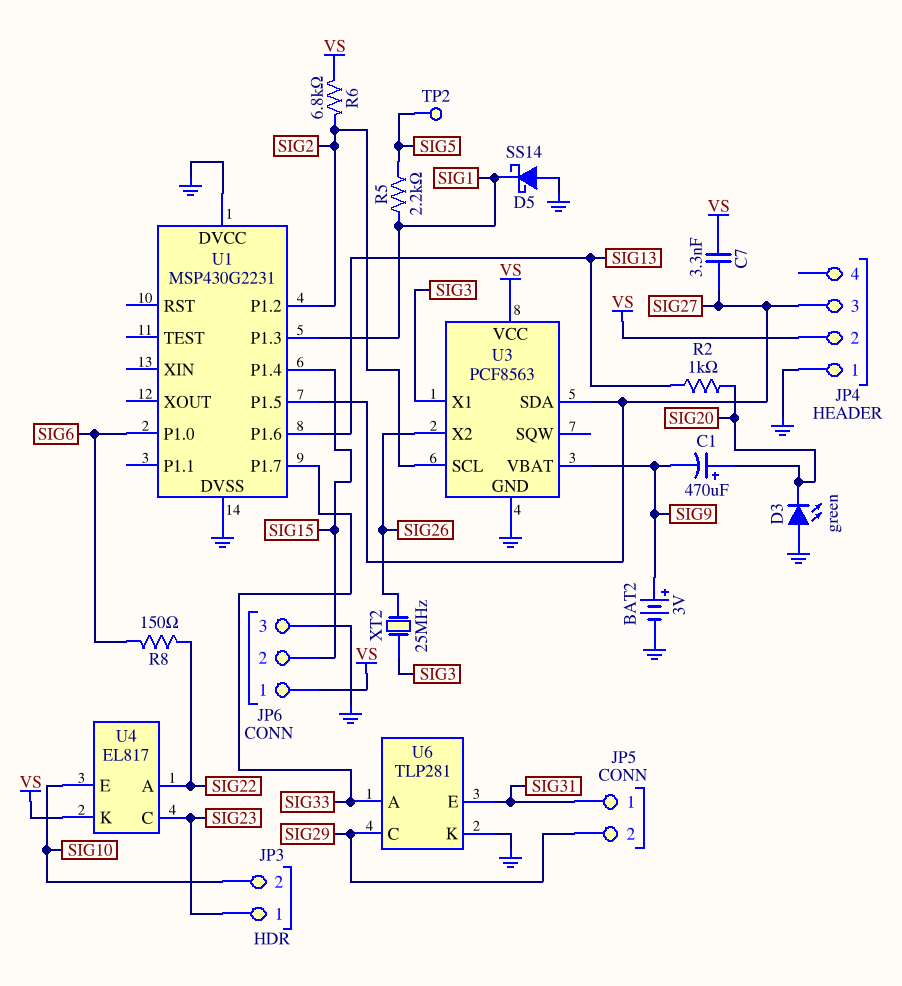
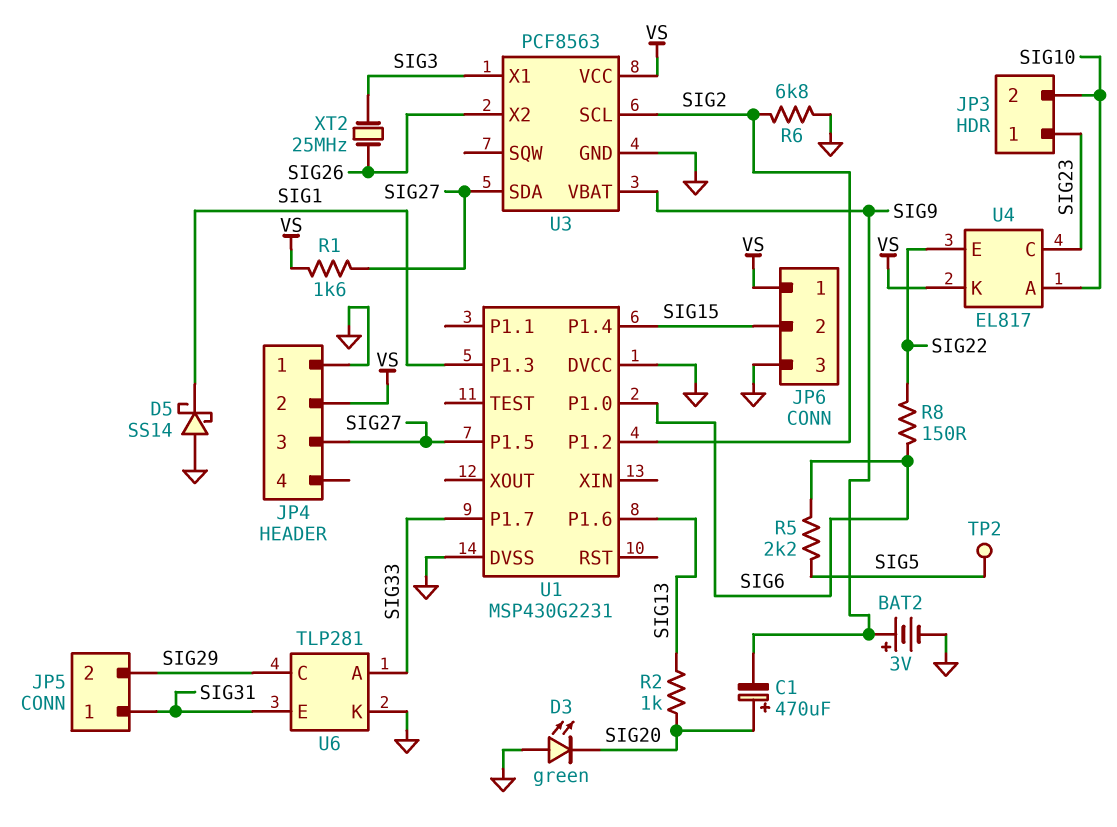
C7: 3.3nF (SIG27, VS) -> none
R1: none -> 1.6k (SIG27, VS)
R5: 2.2k (SIG1, SIG5) -> 2.2k (SIG5, SIG6)
R6: 6.8k (SIG2, VS) -> 6.8k (GND, SIG2)
U4 pin A: SIG22 -> SIG10
U4 pin E: SIG10 -> SIG22

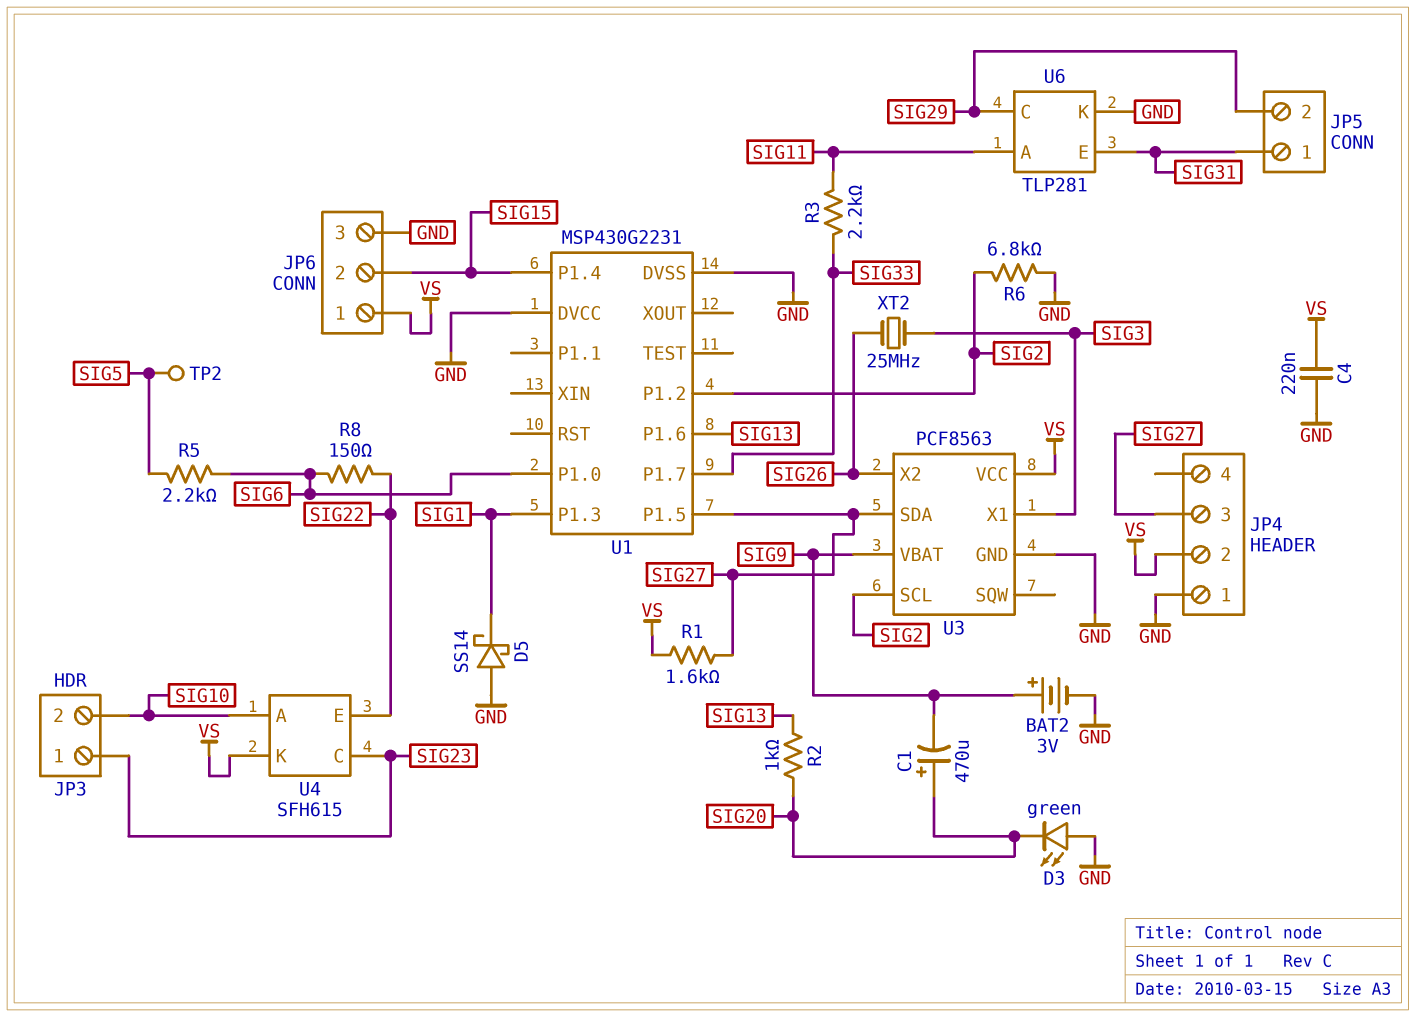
C4: none -> 220nF (GND, VS)
R3: none -> 2.2k (SIG11, SIG33)
U4: EL817 -> SFH615
U6 pin A: SIG33 -> SIG11

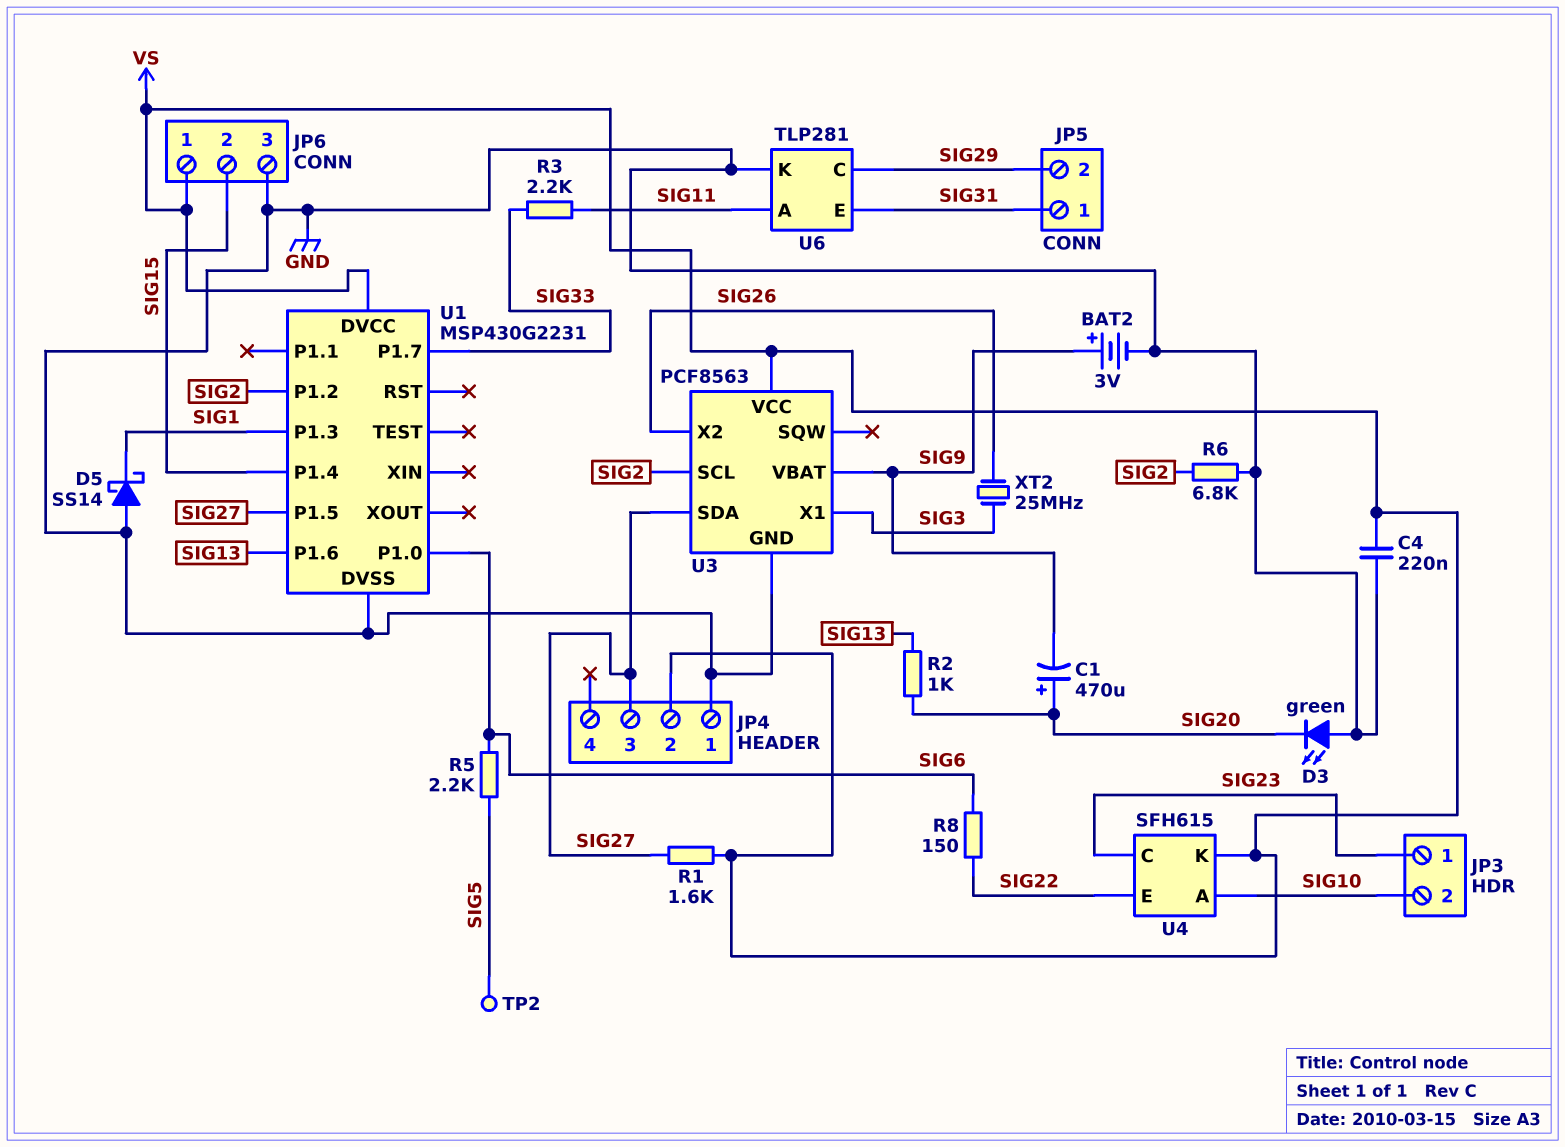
U1 pin DVCC: GND -> VS

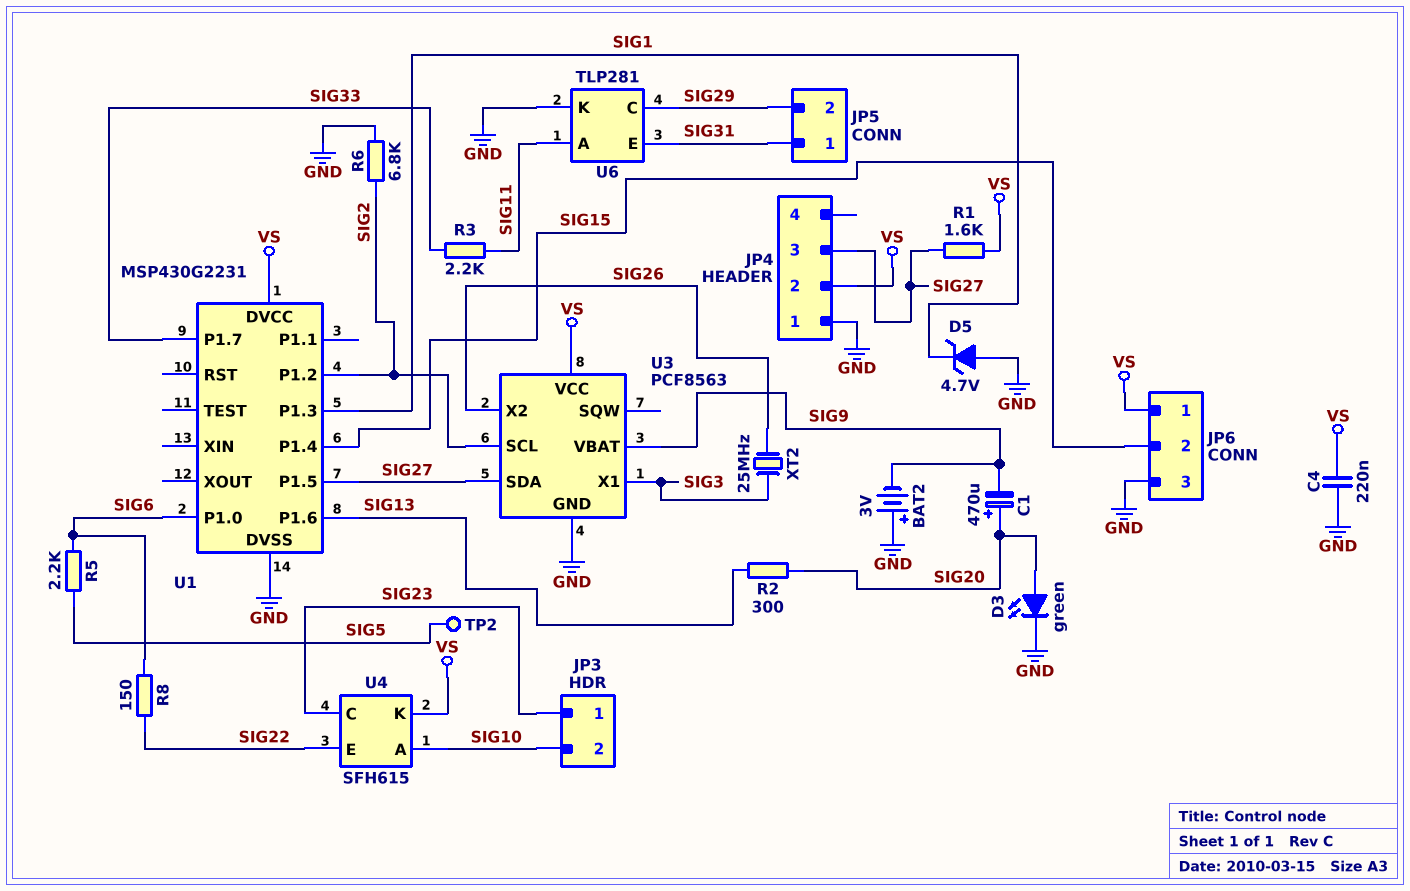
BAT2: 3V (plus SIG9, minus GND) -> 3V (plus GND, minus SIG9)
D3: LED green (A GND, K SIG20) -> LED green (A SIG20, K GND)
D5: schottky SS14 (A GND, K SIG1) -> zener 4.7V (A GND, K SIG1)
R2: 1k (SIG13, SIG20) -> 300 (SIG13, SIG20)

